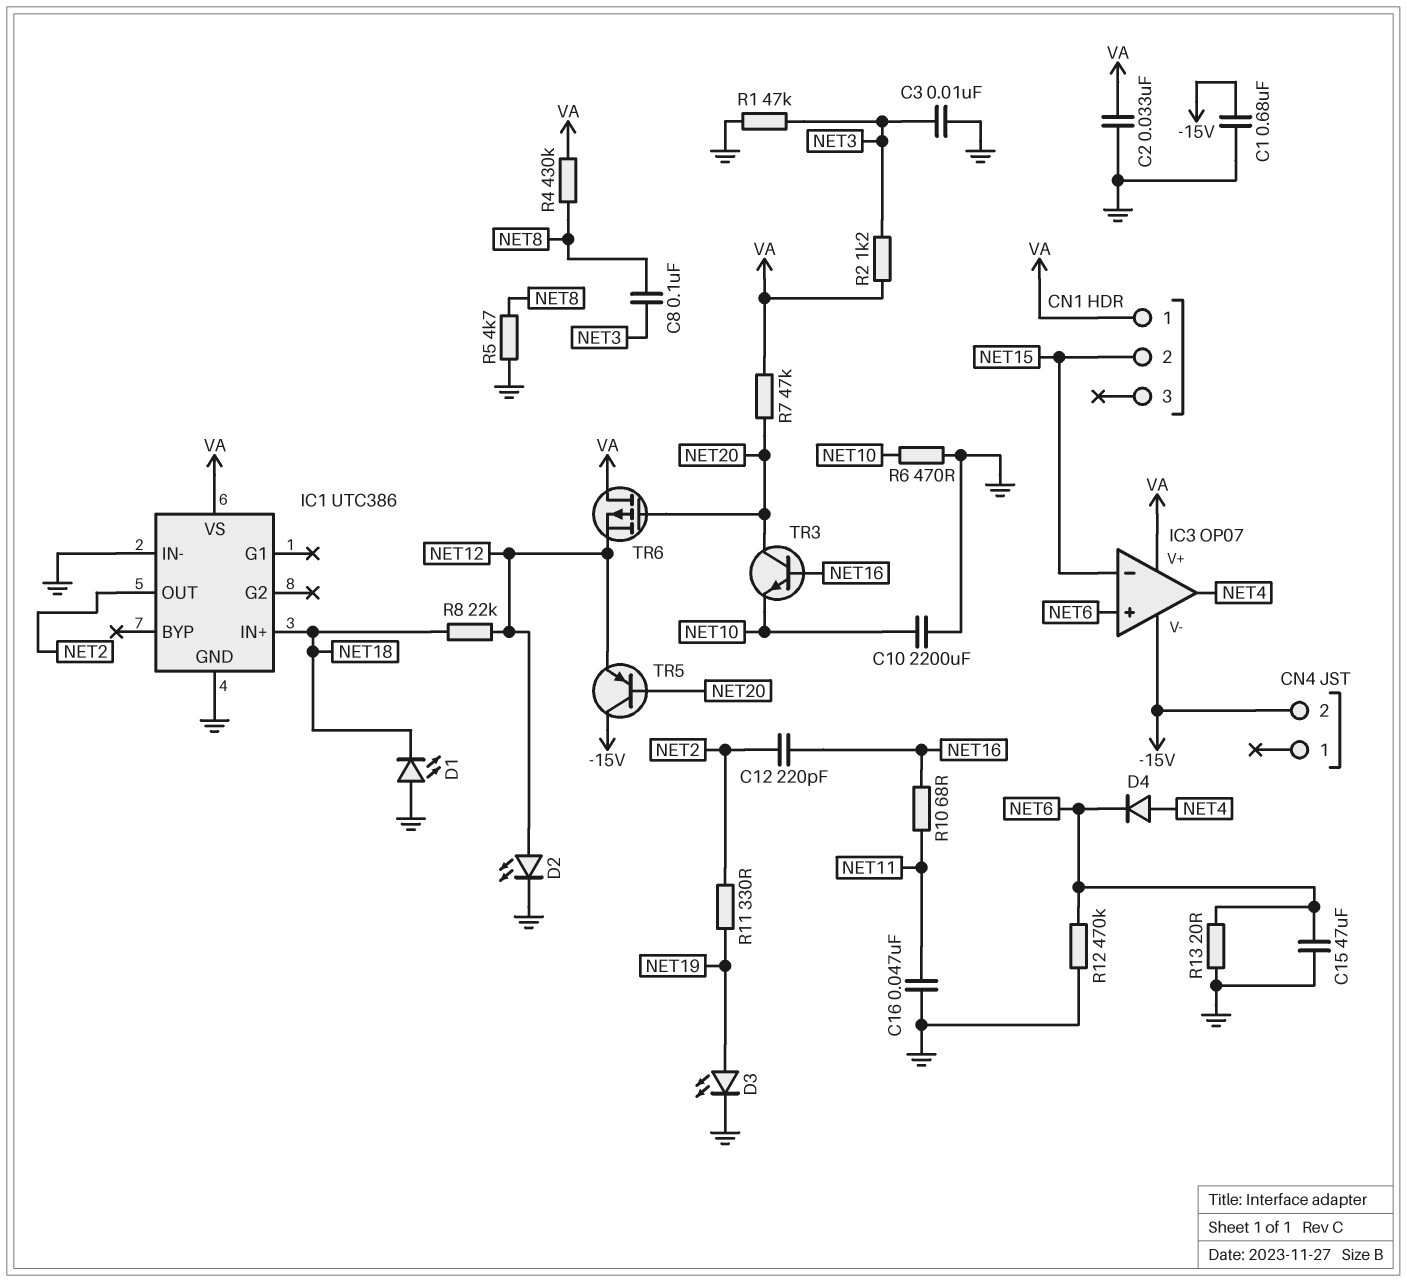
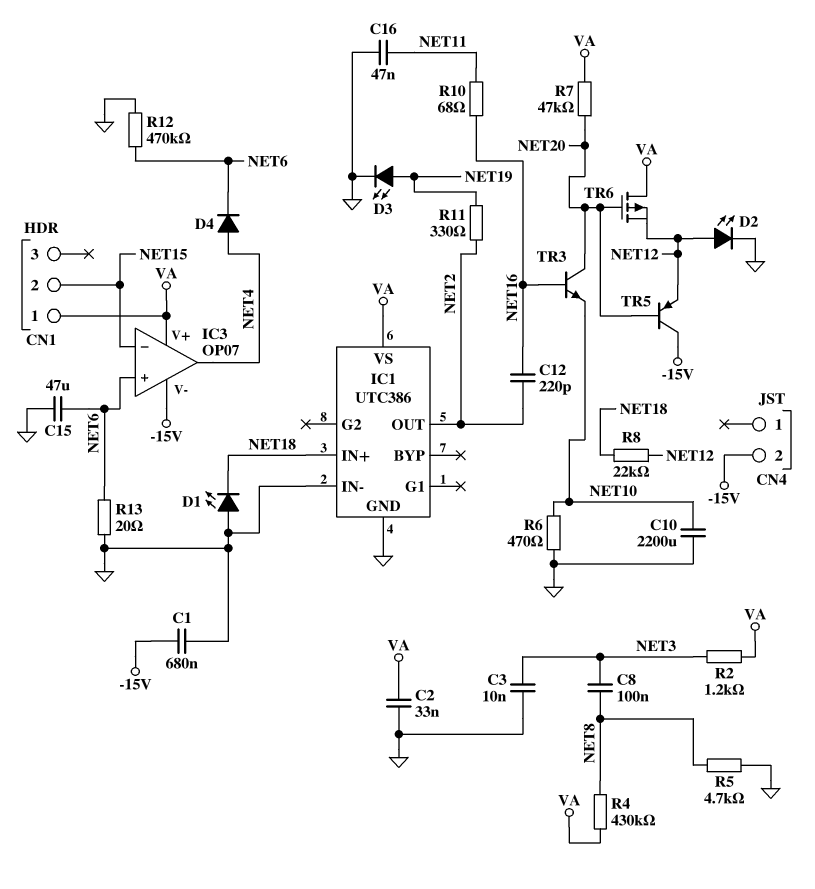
R1: 47k (GND, NET3) -> none

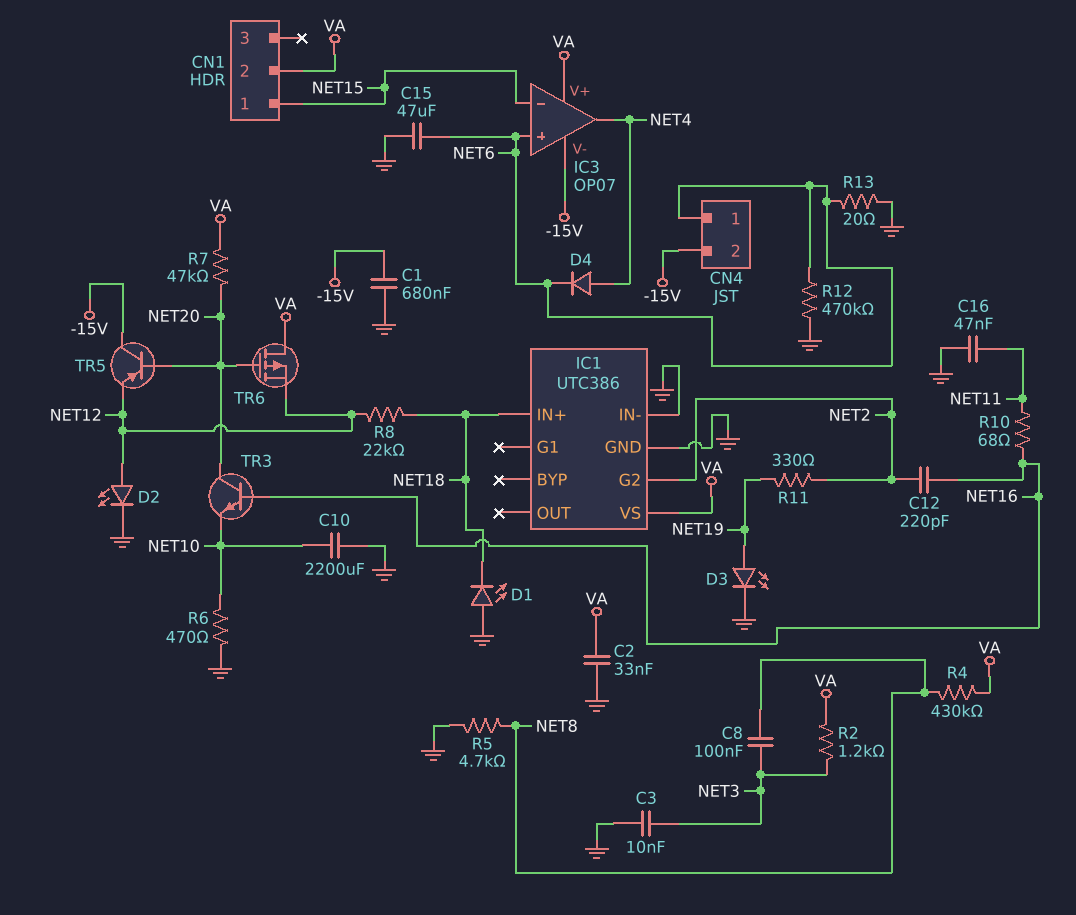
CN1 pin 1: VA -> NET15
CN1 pin 2: NET15 -> VA
CN4 pin 1: none -> NET6
IC1 pin G2: none -> NET2
IC1 pin OUT: NET2 -> none

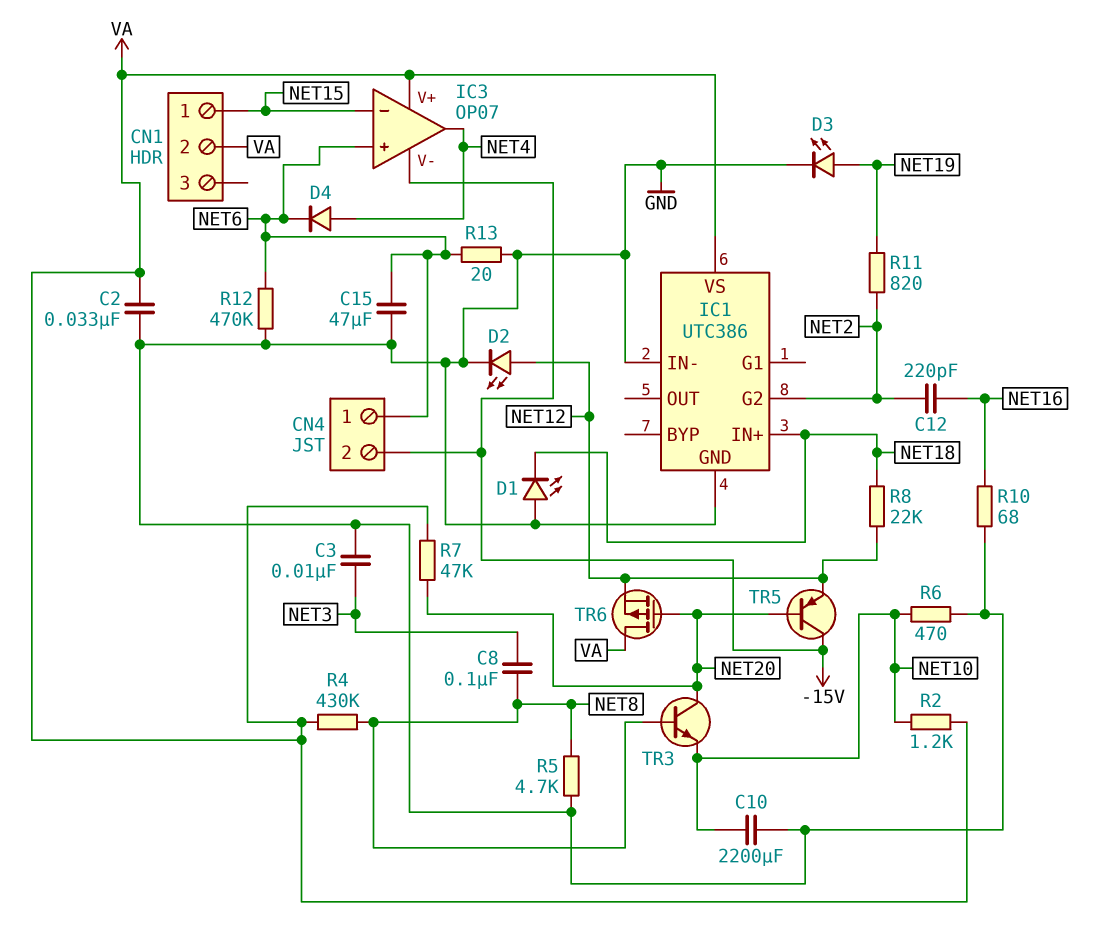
C1: 680nF (-15V, GND) -> none
C16: 47nF (GND, NET11) -> none
R2: 1.2k (NET3, VA) -> 1.2k (NET10, VA)
R10: 68 (NET11, NET16) -> 68 (GND, NET16)
R11: 330 (NET2, NET19) -> 820 (NET2, NET19)
TR3: NPN (B NET16, C NET20, E NET10) -> NPN (B NET8, C NET20, E NET10)

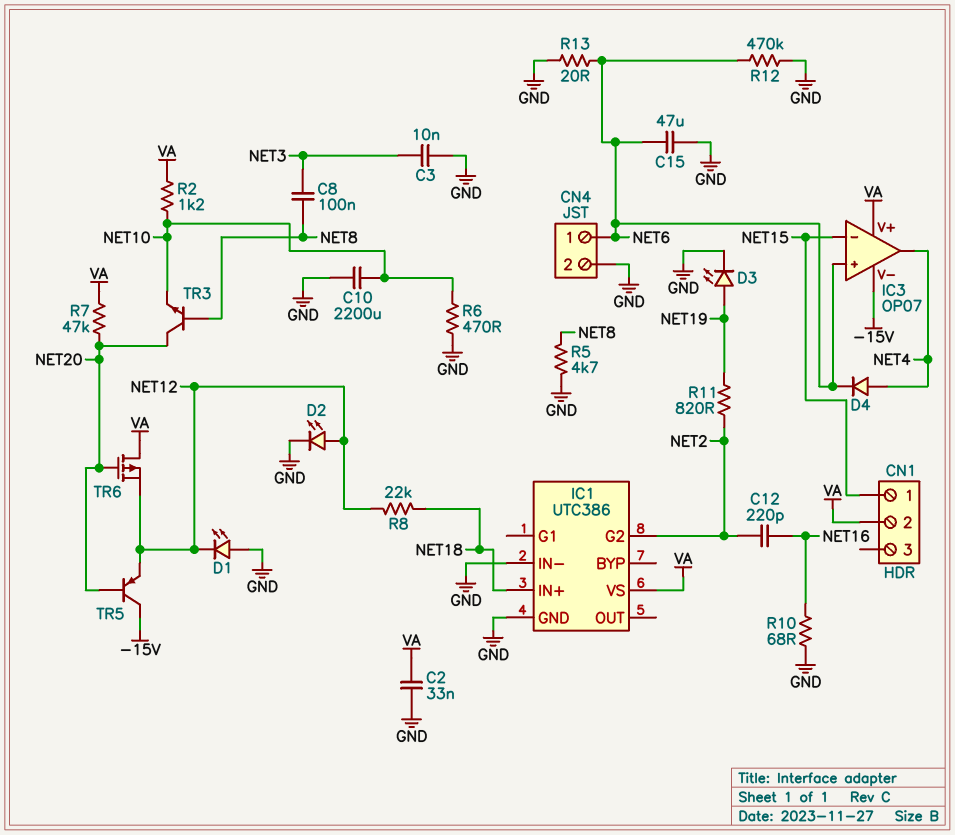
CN4 pin 2: -15V -> GND
D1: LED (A GND, K NET18) -> LED (A GND, K NET12)
R4: 430k (NET8, VA) -> none

